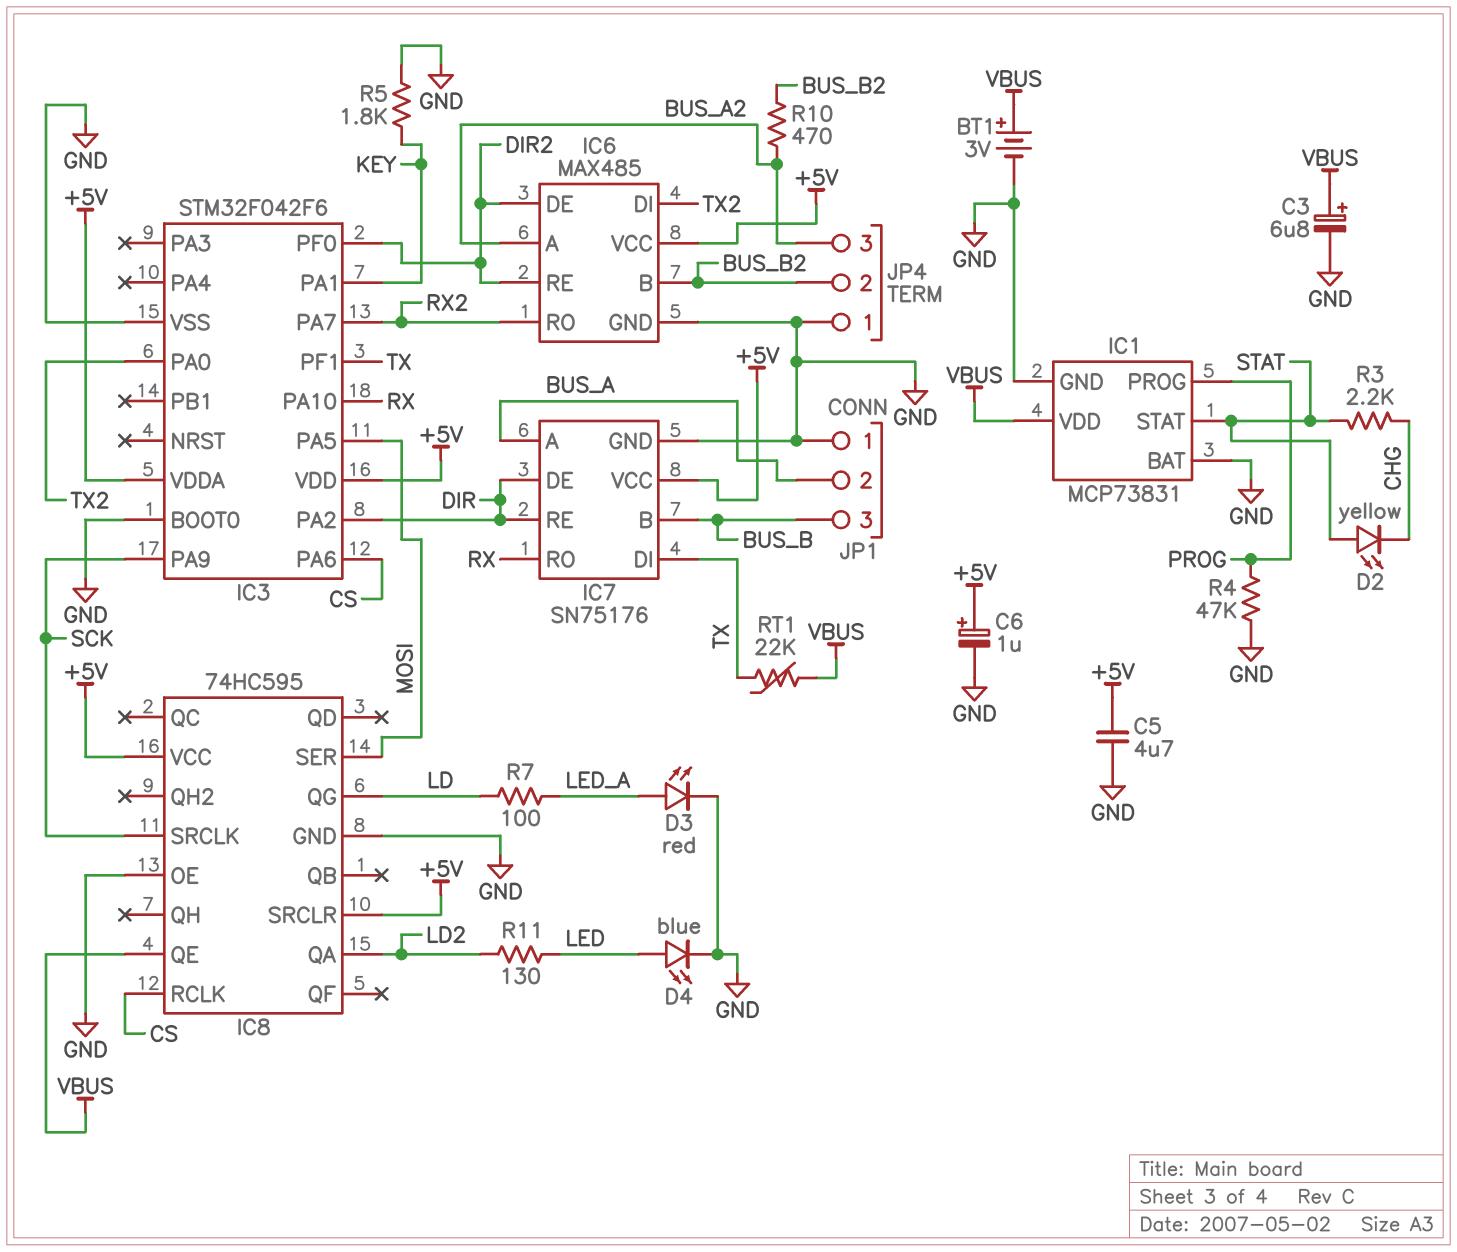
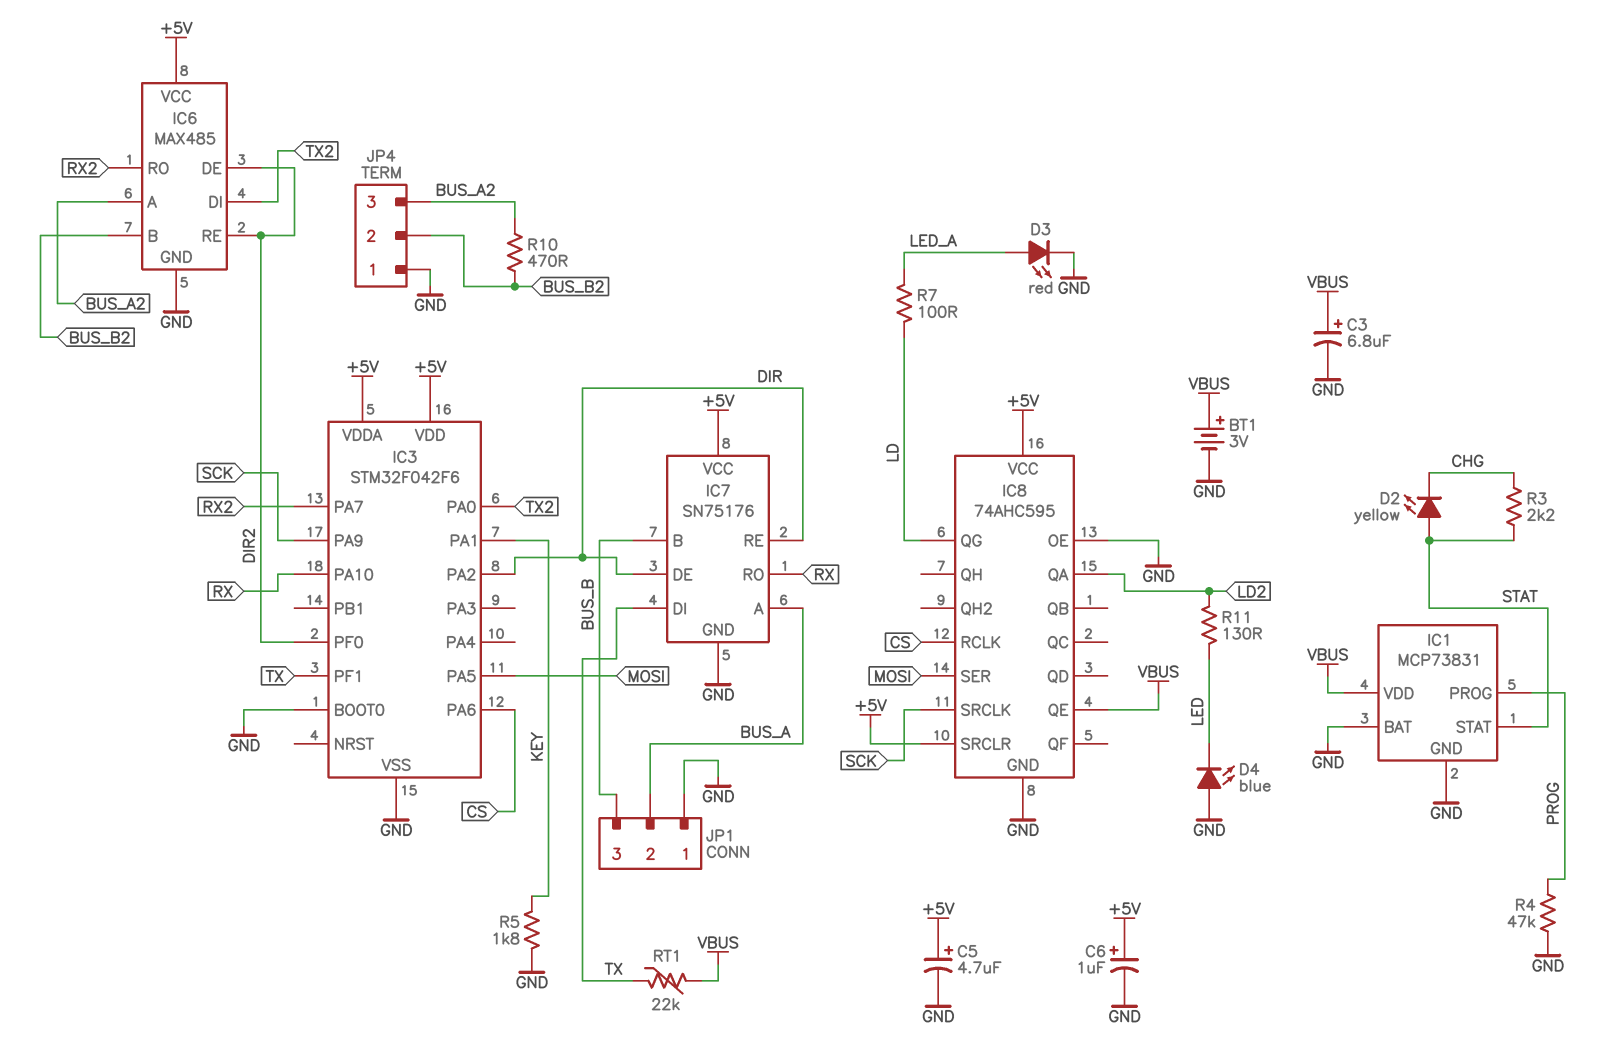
C5: 4.7uF (+5V, GND) -> 4.7uF (plus +5V, minus GND)
D4: LED blue (A LED, K GND) -> LED blue (A GND, K LED)
IC8: 74HC595 -> 74AHC595

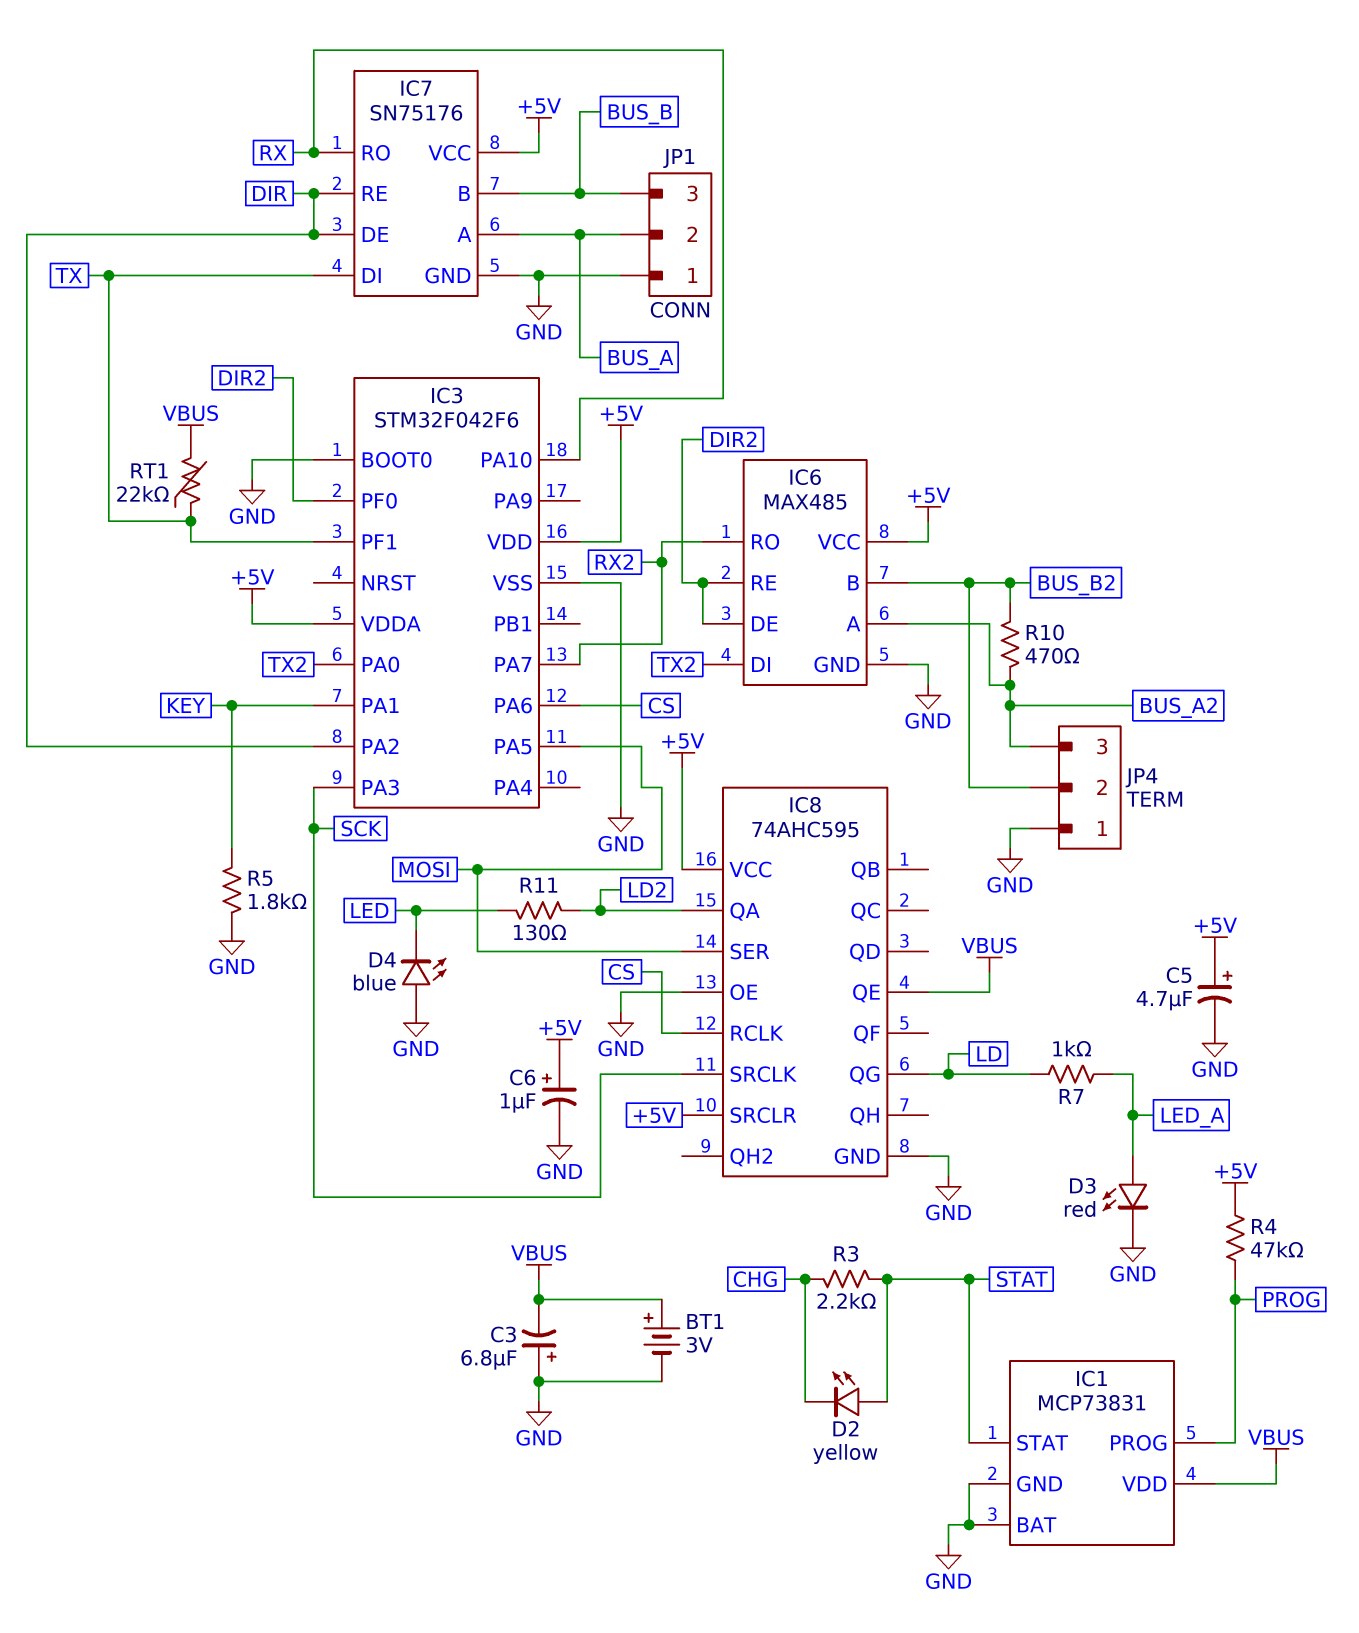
C3: 6.8uF (plus VBUS, minus GND) -> 6.8uF (plus GND, minus VBUS)
IC3 pin PA3: none -> SCK
IC3 pin PA9: SCK -> none
R4: 47k (GND, PROG) -> 47k (+5V, PROG)
R7: 100 (LD, LED_A) -> 1k (LD, LED_A)

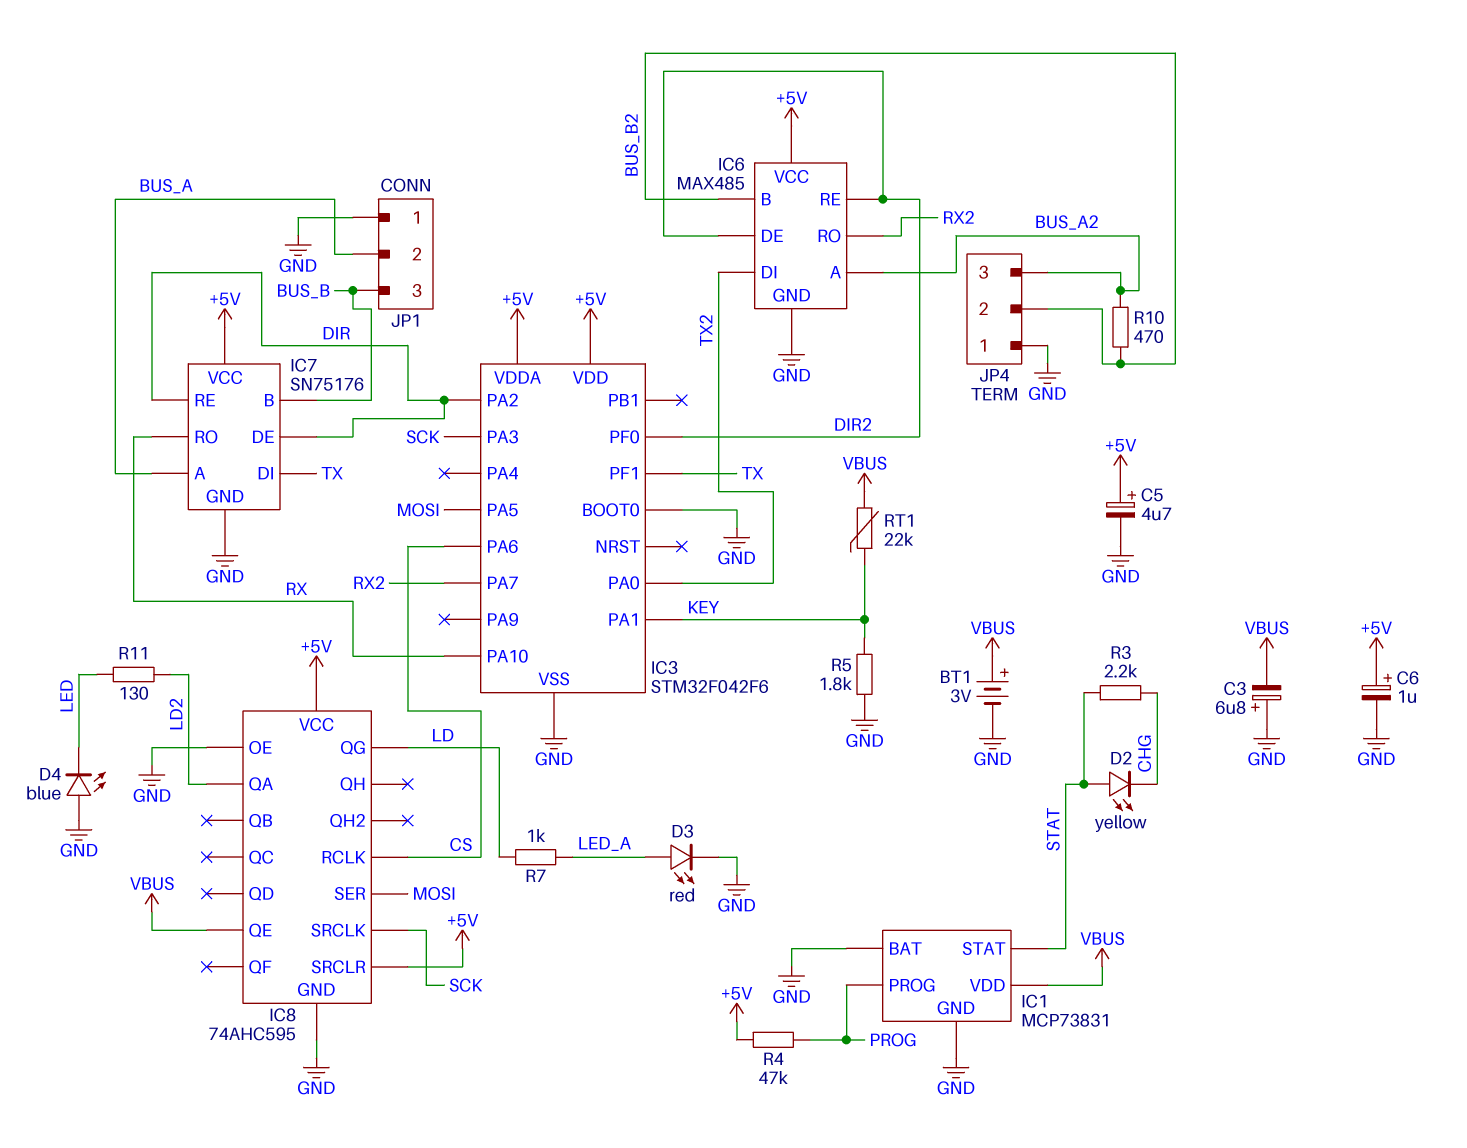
RT1: 22k (TX, VBUS) -> 22k (KEY, VBUS)

